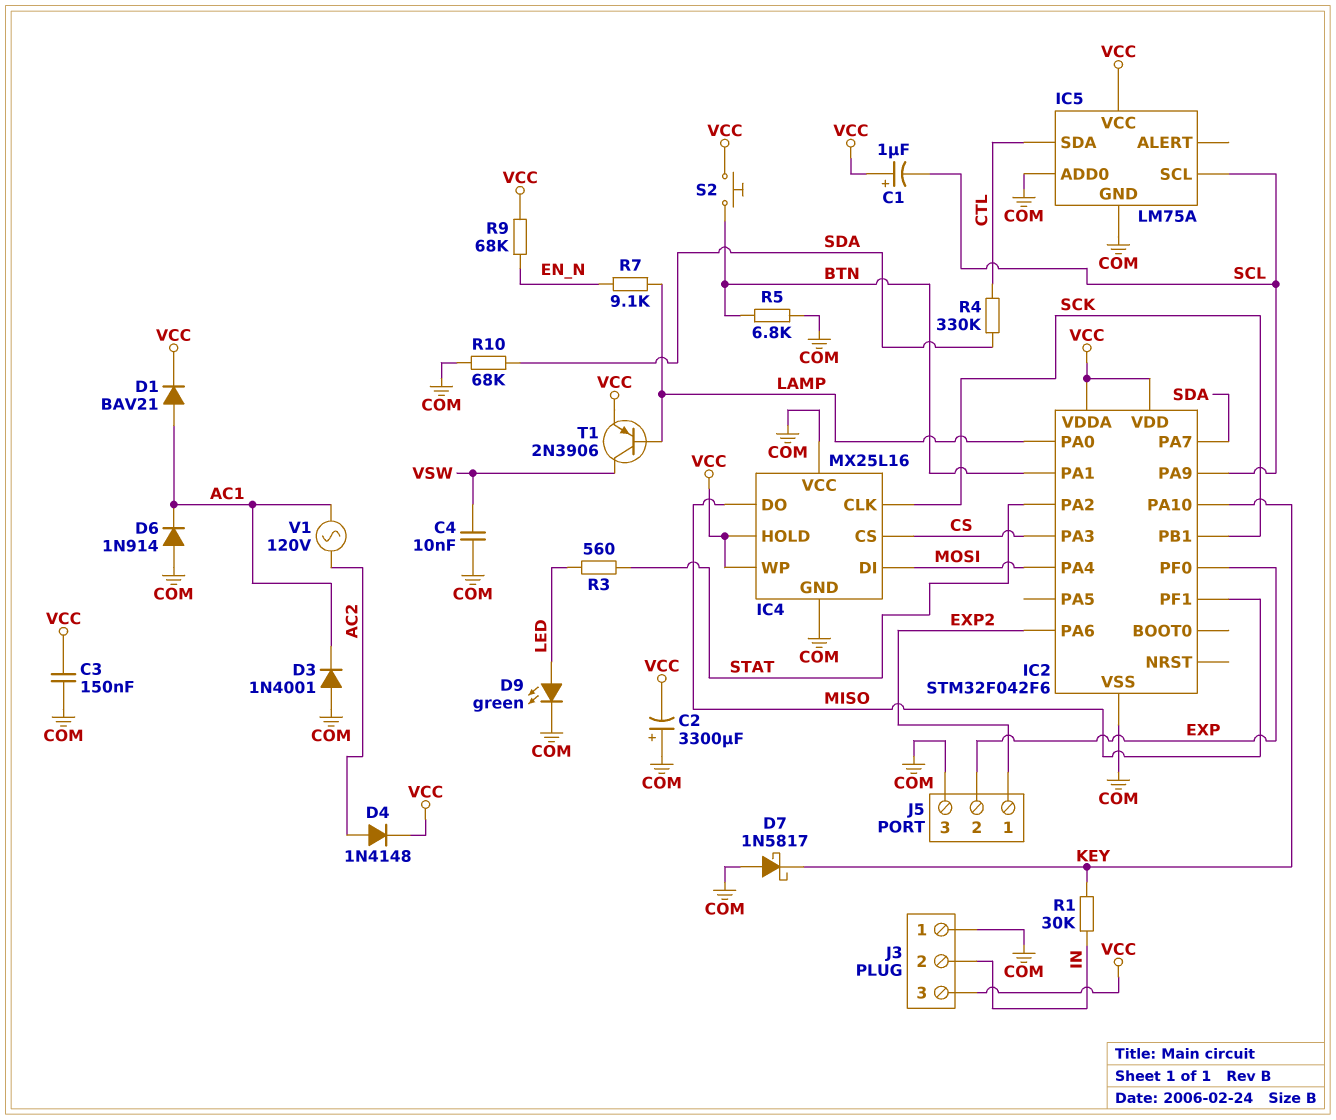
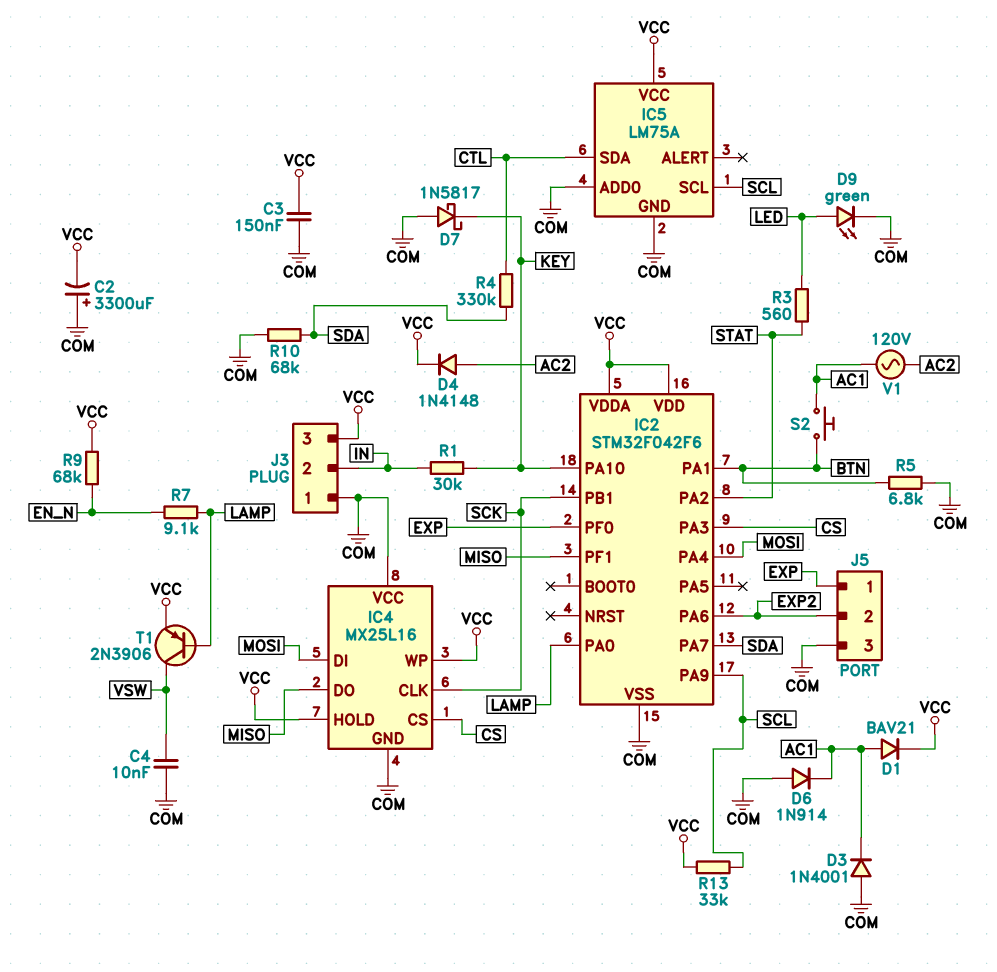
C1: 1uF (plus VCC, minus SCL) -> none
J5 pin 1: EXP2 -> EXP
J5 pin 2: EXP -> EXP2
R13: none -> 33k (SCL, VCC)
S2: button (BTN, VCC) -> button (AC1, BTN)

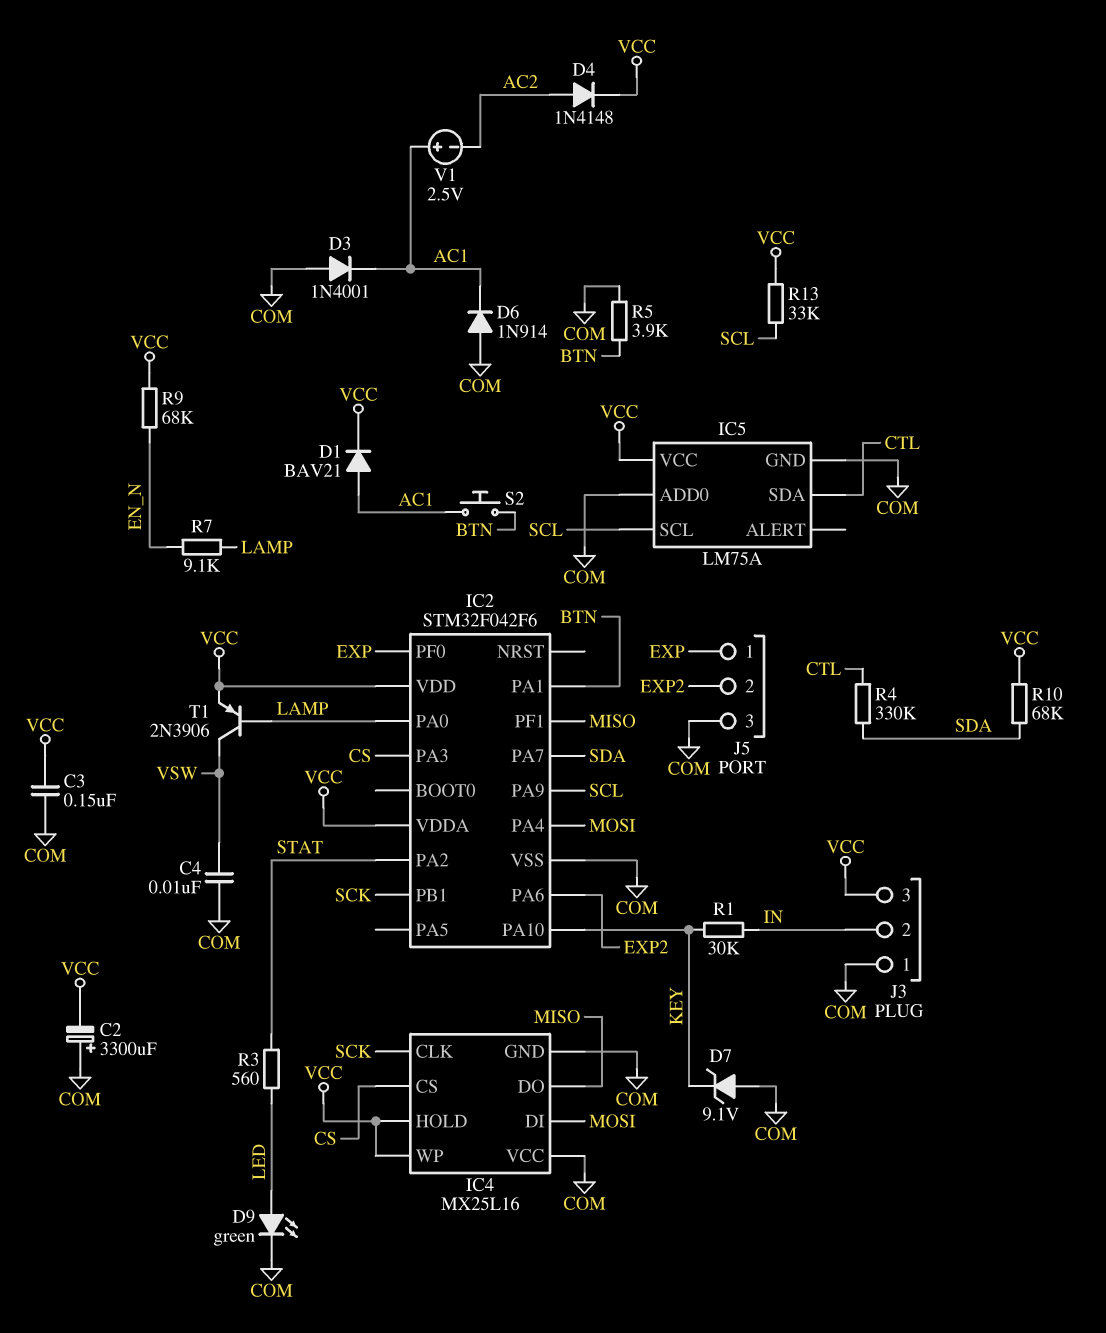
D7: schottky 1N5817 (A COM, K KEY) -> zener 9.1V (A COM, K KEY)
R5: 6.8k (BTN, COM) -> 3.9k (BTN, COM)
R10: 68k (COM, SDA) -> 68k (SDA, VCC)
V1: AC 120V (AC1, AC2) -> 2.5V (plus AC1, minus AC2)

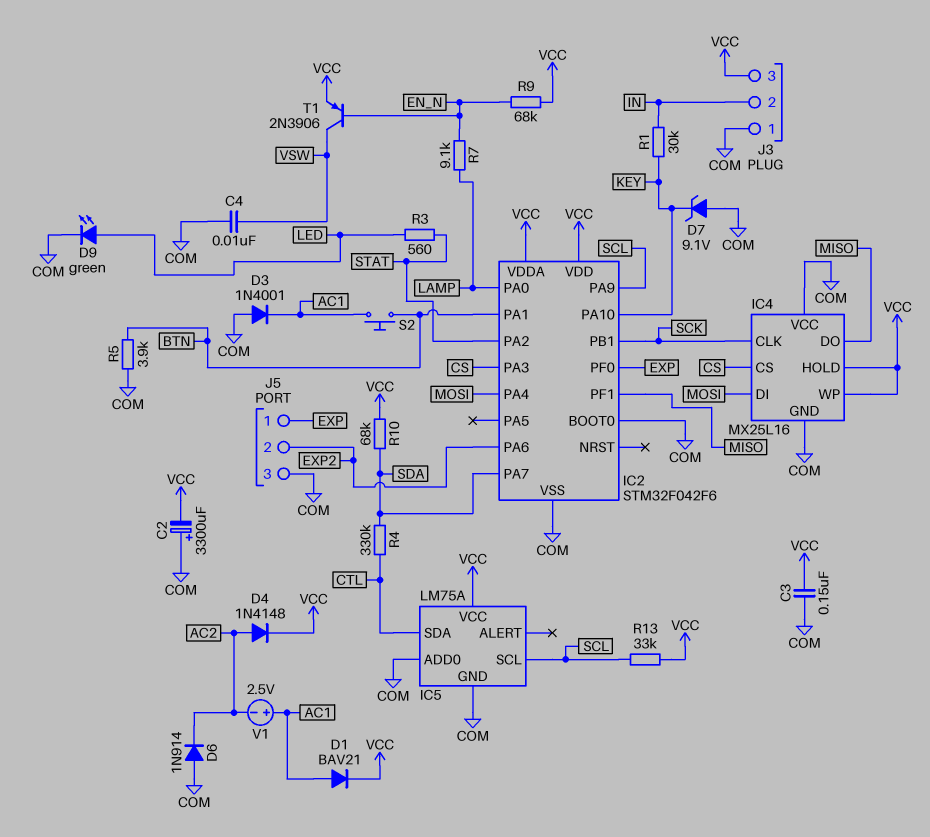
D6: diode 1N914 (A COM, K AC1) -> diode 1N914 (A COM, K AC2)
IC2 pin BOOT0: none -> COM
T1: PNP 2N3906 (B LAMP, C VSW, E VCC) -> PNP 2N3906 (B EN_N, C VSW, E VCC)

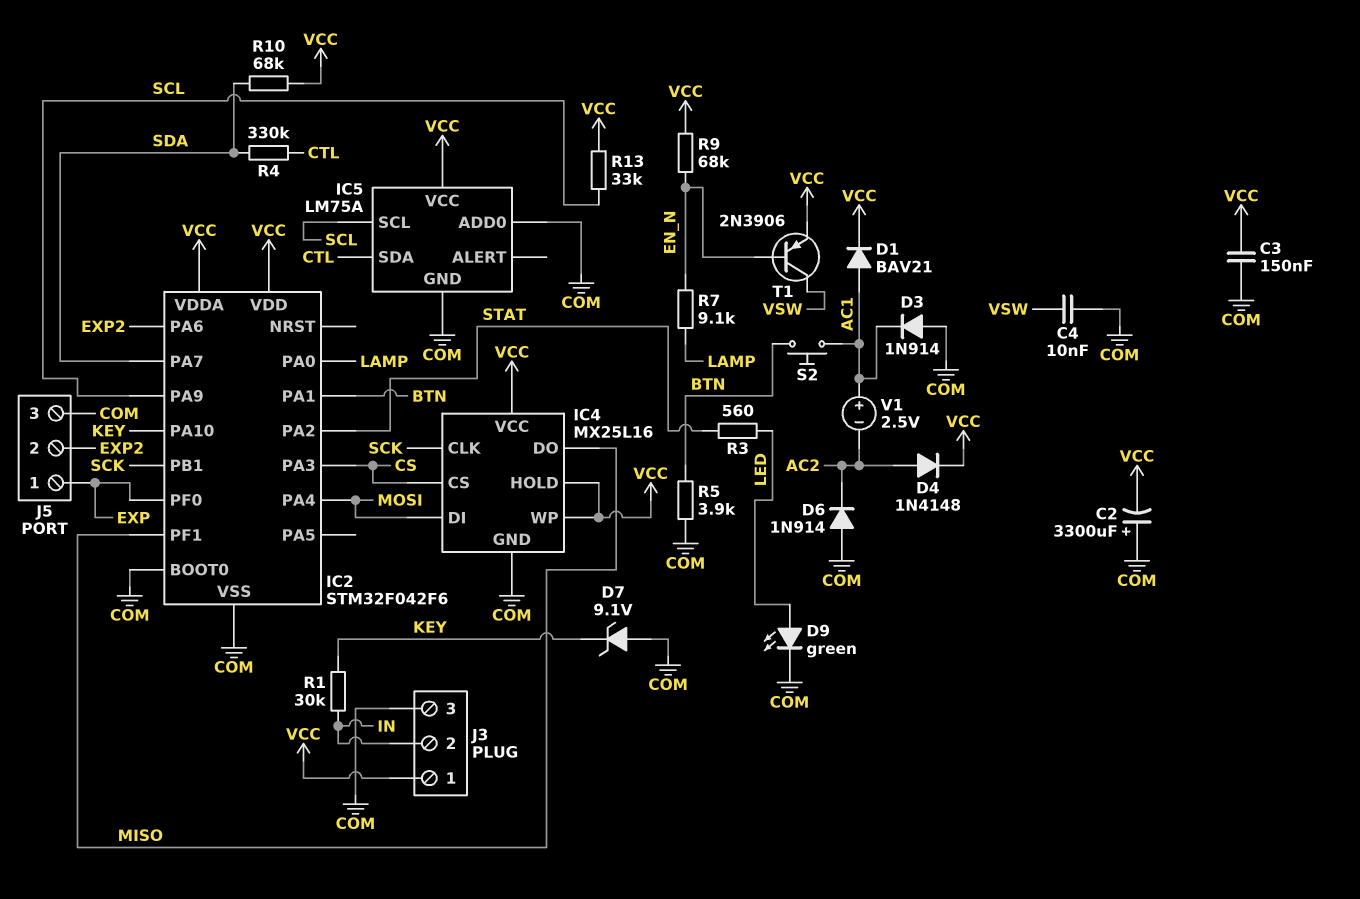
D3: diode 1N4001 (A COM, K AC1) -> diode 1N914 (A COM, K AC1)
IC4 pin VCC: COM -> VCC
J3 pin 1: COM -> VCC
J3 pin 3: VCC -> COM

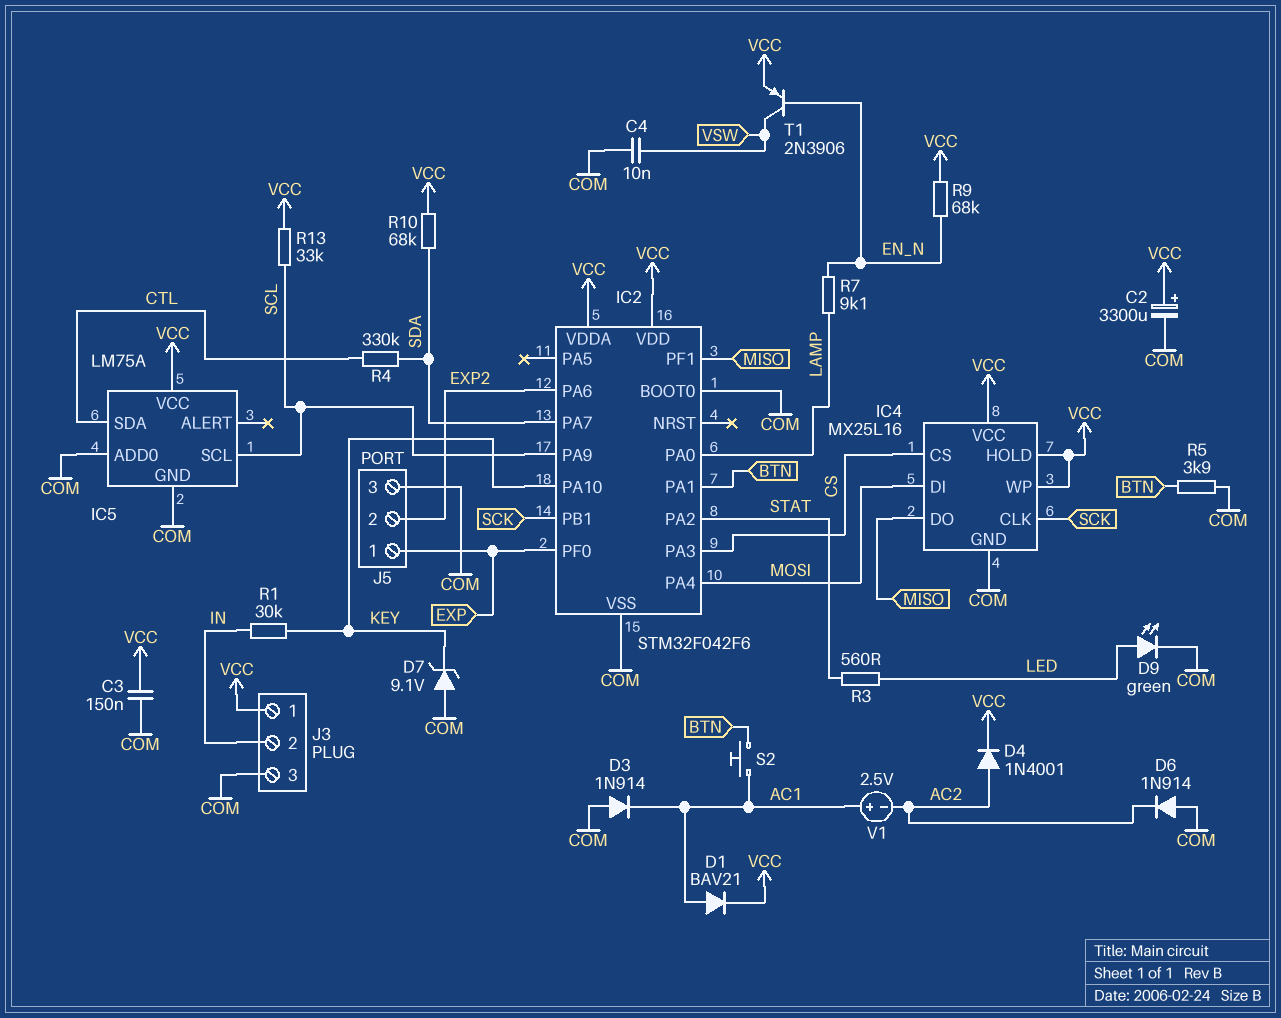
C2: 3300uF (plus COM, minus VCC) -> 3300uF (plus VCC, minus COM)
D4: diode 1N4148 (A AC2, K VCC) -> diode 1N4001 (A AC2, K VCC)

